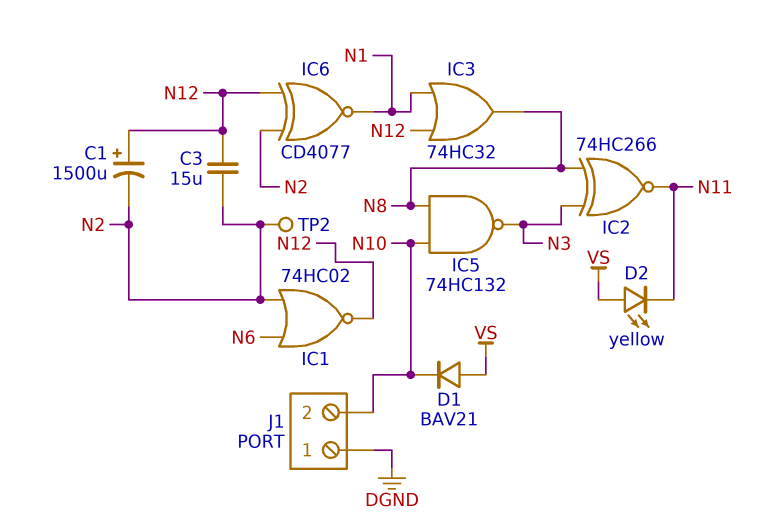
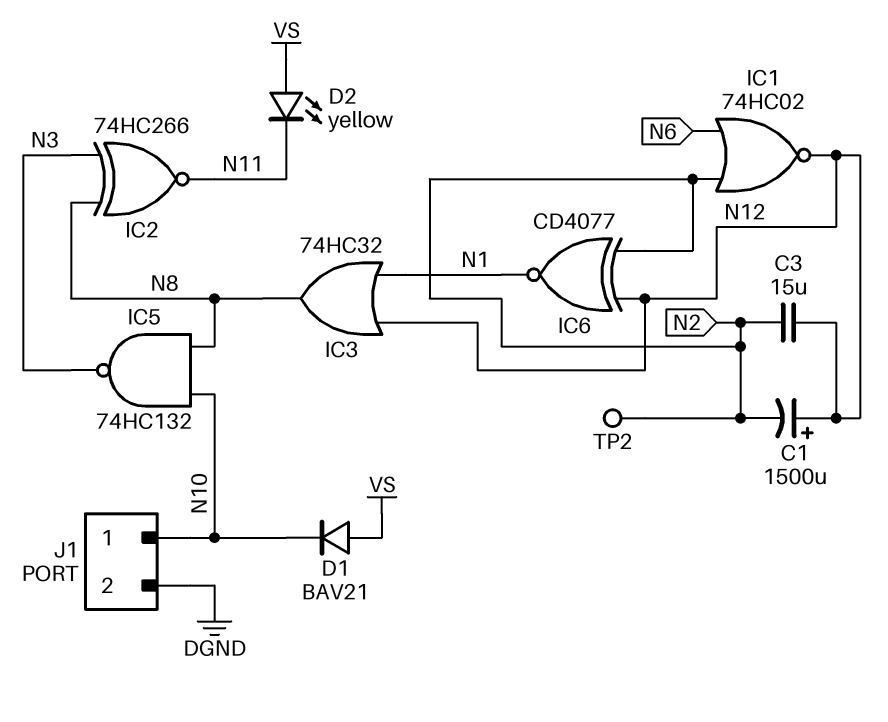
J1 pin 1: DGND -> N10
J1 pin 2: N10 -> DGND

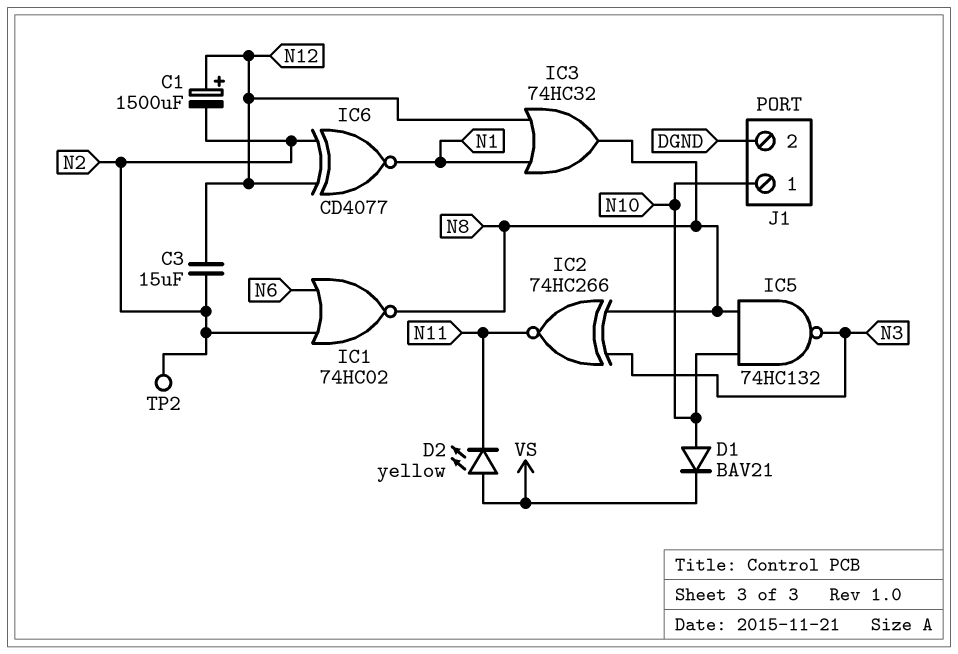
D1: diode BAV21 (A VS, K N10) -> diode BAV21 (A N10, K VS)
IC1: NOR 74HC02 (in N2, in N6, out N12) -> NOR 74HC02 (in N2, in N6, out N8)

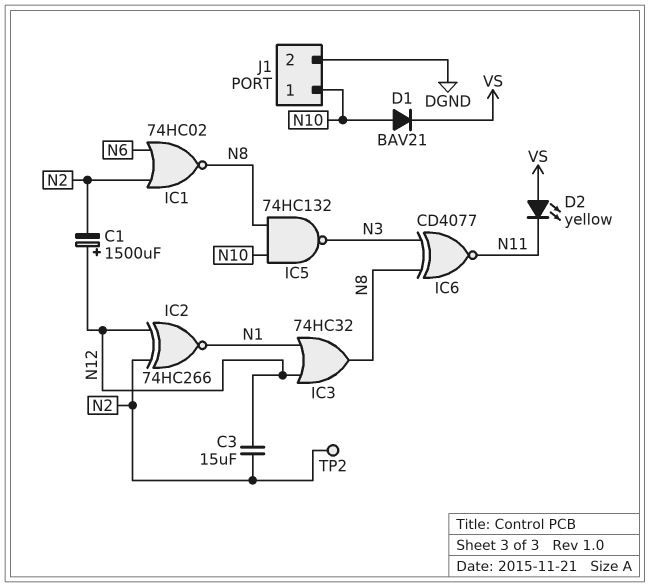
IC2: XNOR 74HC266 (in N3, in N8, out N11) -> XNOR 74HC266 (in N2, in N12, out N1)
IC6: XNOR CD4077 (in N2, in N12, out N1) -> XNOR CD4077 (in N3, in N8, out N11)

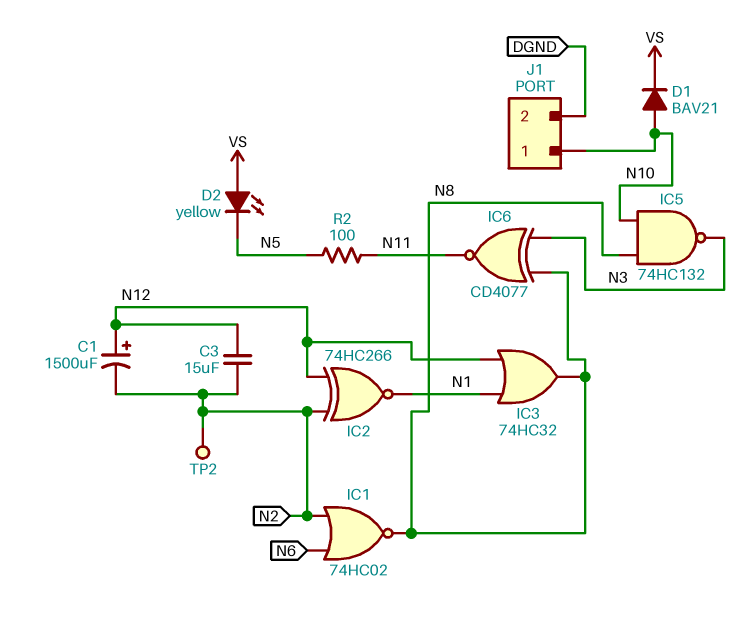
D2: LED yellow (A VS, K N11) -> LED yellow (A VS, K N5)
R2: none -> 100 (N5, N11)

